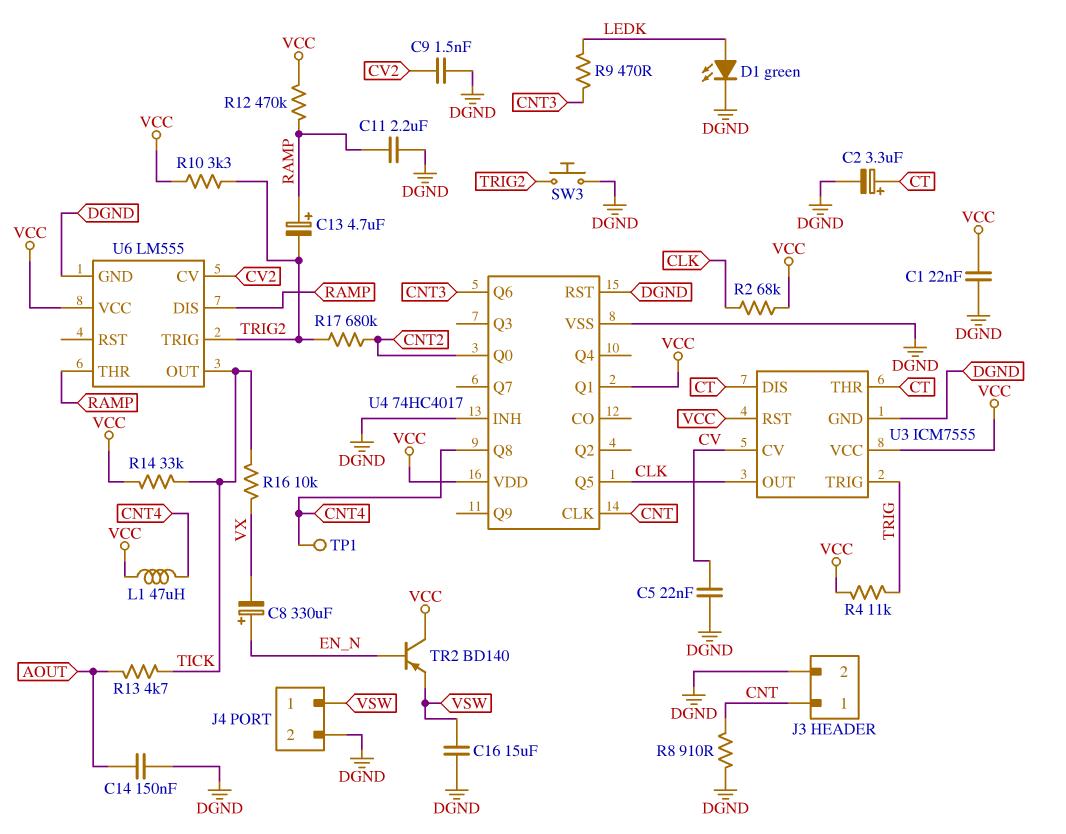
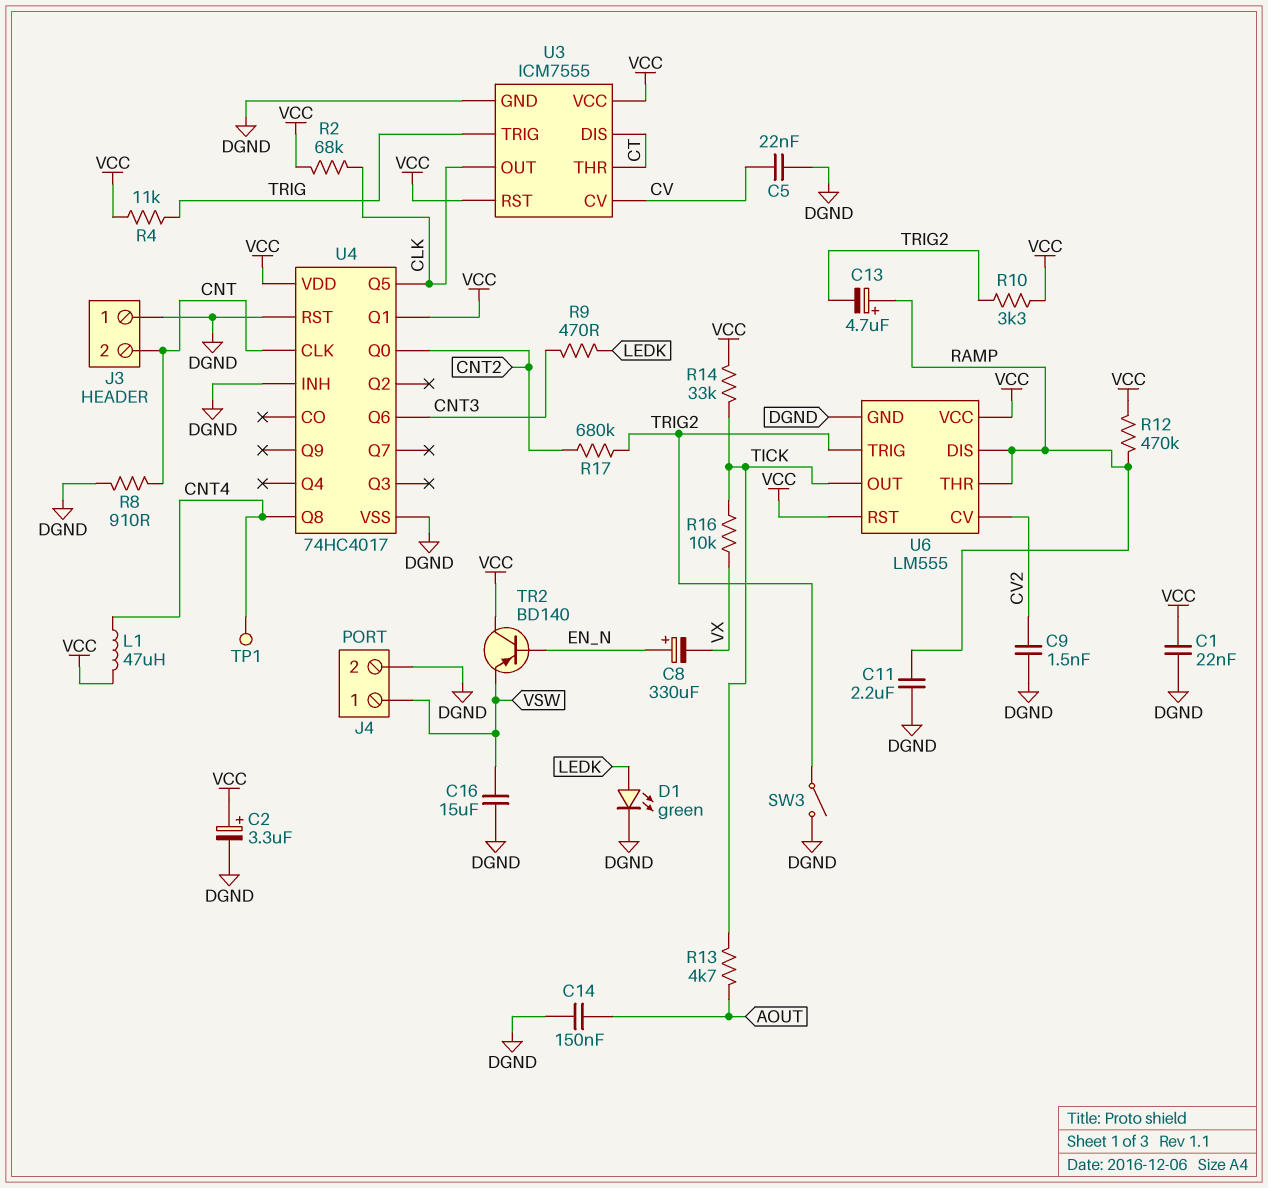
C2: 3.3uF (plus CT, minus DGND) -> 3.3uF (plus VCC, minus DGND)
J3 pin 1: CNT -> DGND
J3 pin 2: DGND -> CNT
SW3: button (DGND, TRIG2) -> switch (DGND, TRIG2)
U6 pin RST: none -> VCC

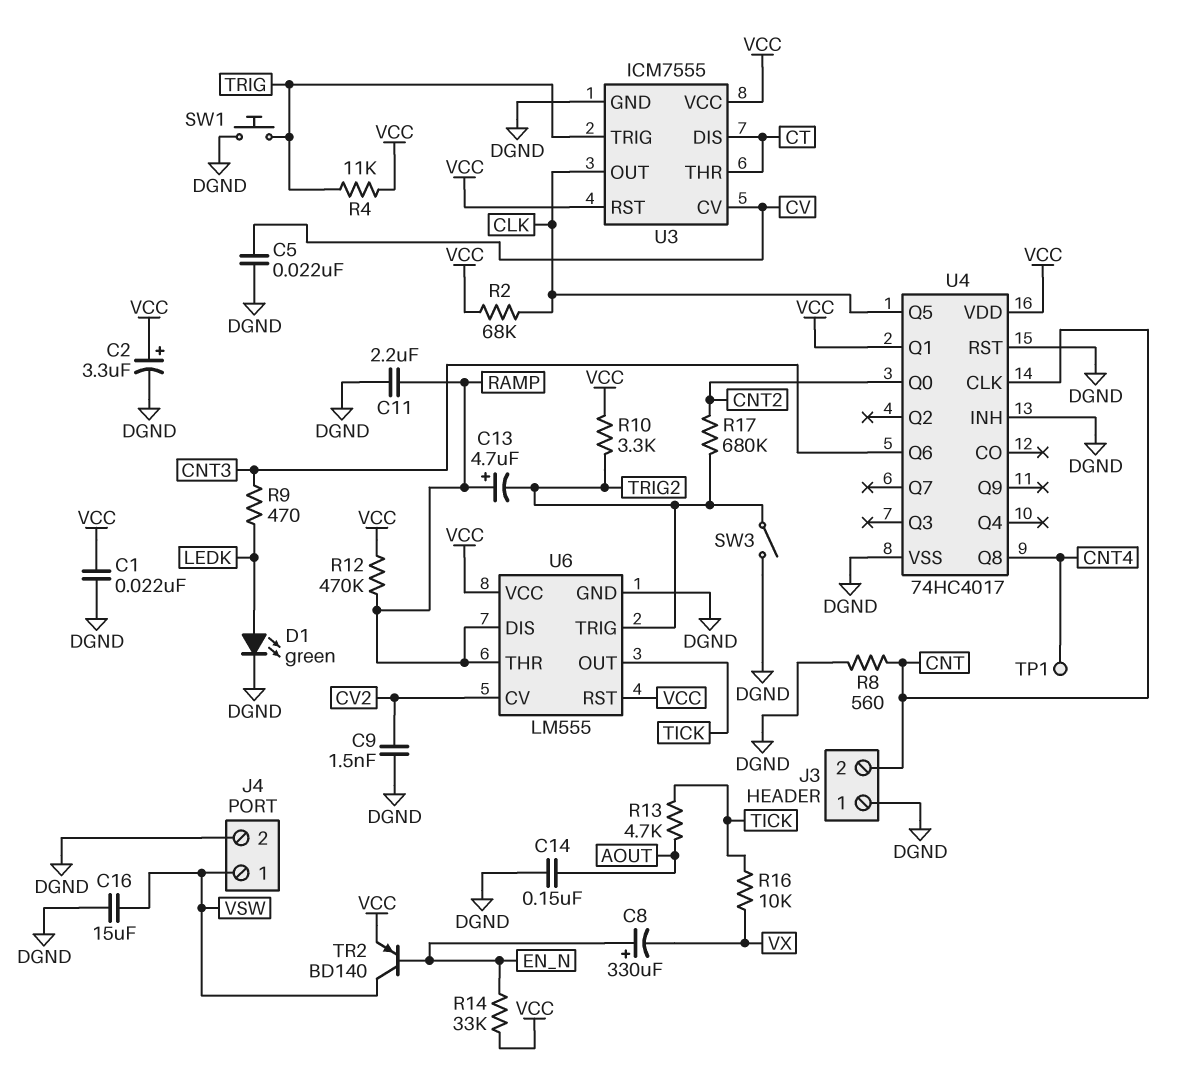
L1: 47uH (CNT4, VCC) -> none
R8: 910 (CNT, DGND) -> 560 (CNT, DGND)
R14: 33k (TICK, VCC) -> 33k (EN_N, VCC)
SW1: none -> button (DGND, TRIG)
TR2: PNP BD140 (B EN_N, C VCC, E VSW) -> PNP BD140 (B EN_N, C VSW, E VCC)

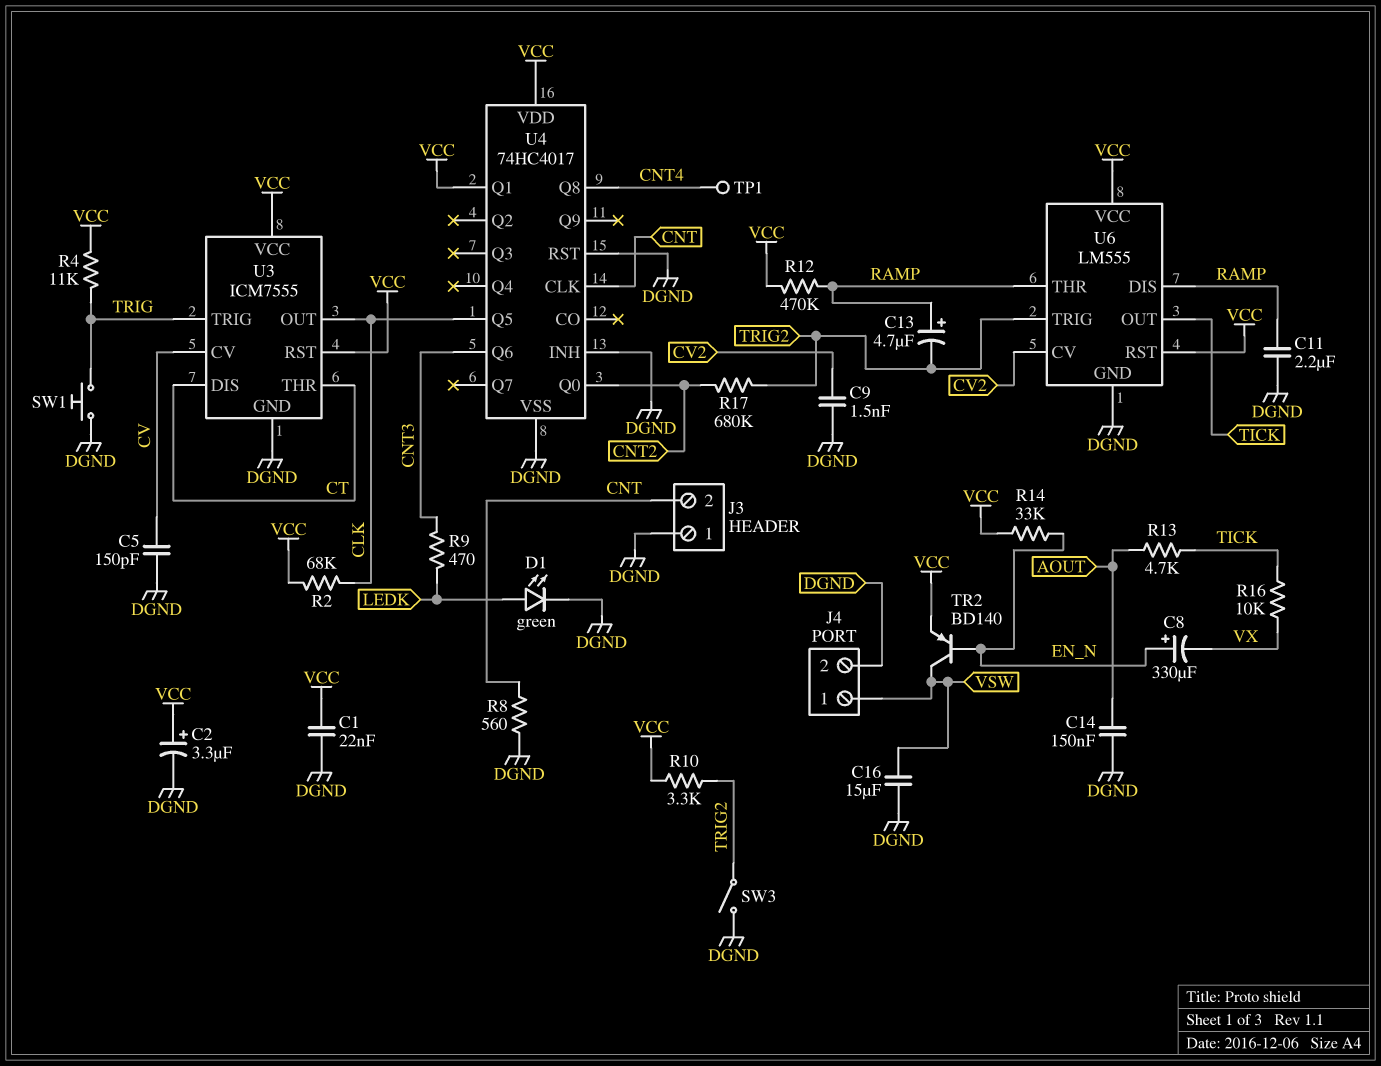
C5: 22nF (CV, DGND) -> 150pF (CV, DGND)

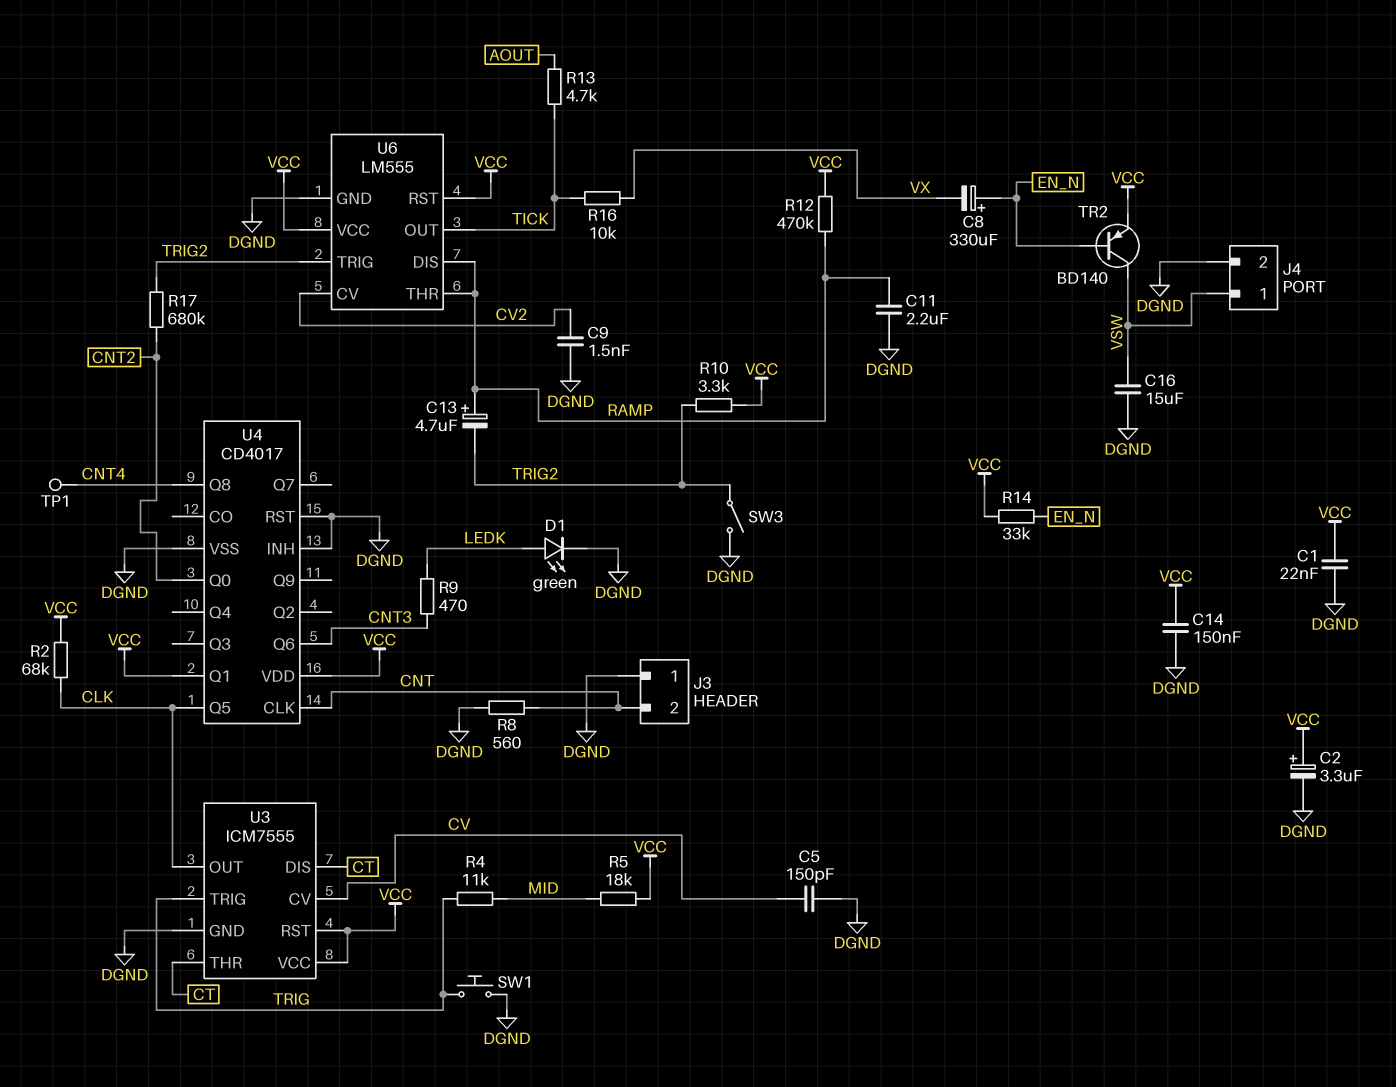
C14: 150nF (AOUT, DGND) -> 150nF (DGND, VCC)
R4: 11k (TRIG, VCC) -> 11k (MID, TRIG)
R5: none -> 18k (MID, VCC)
U4: 74HC4017 -> CD4017

